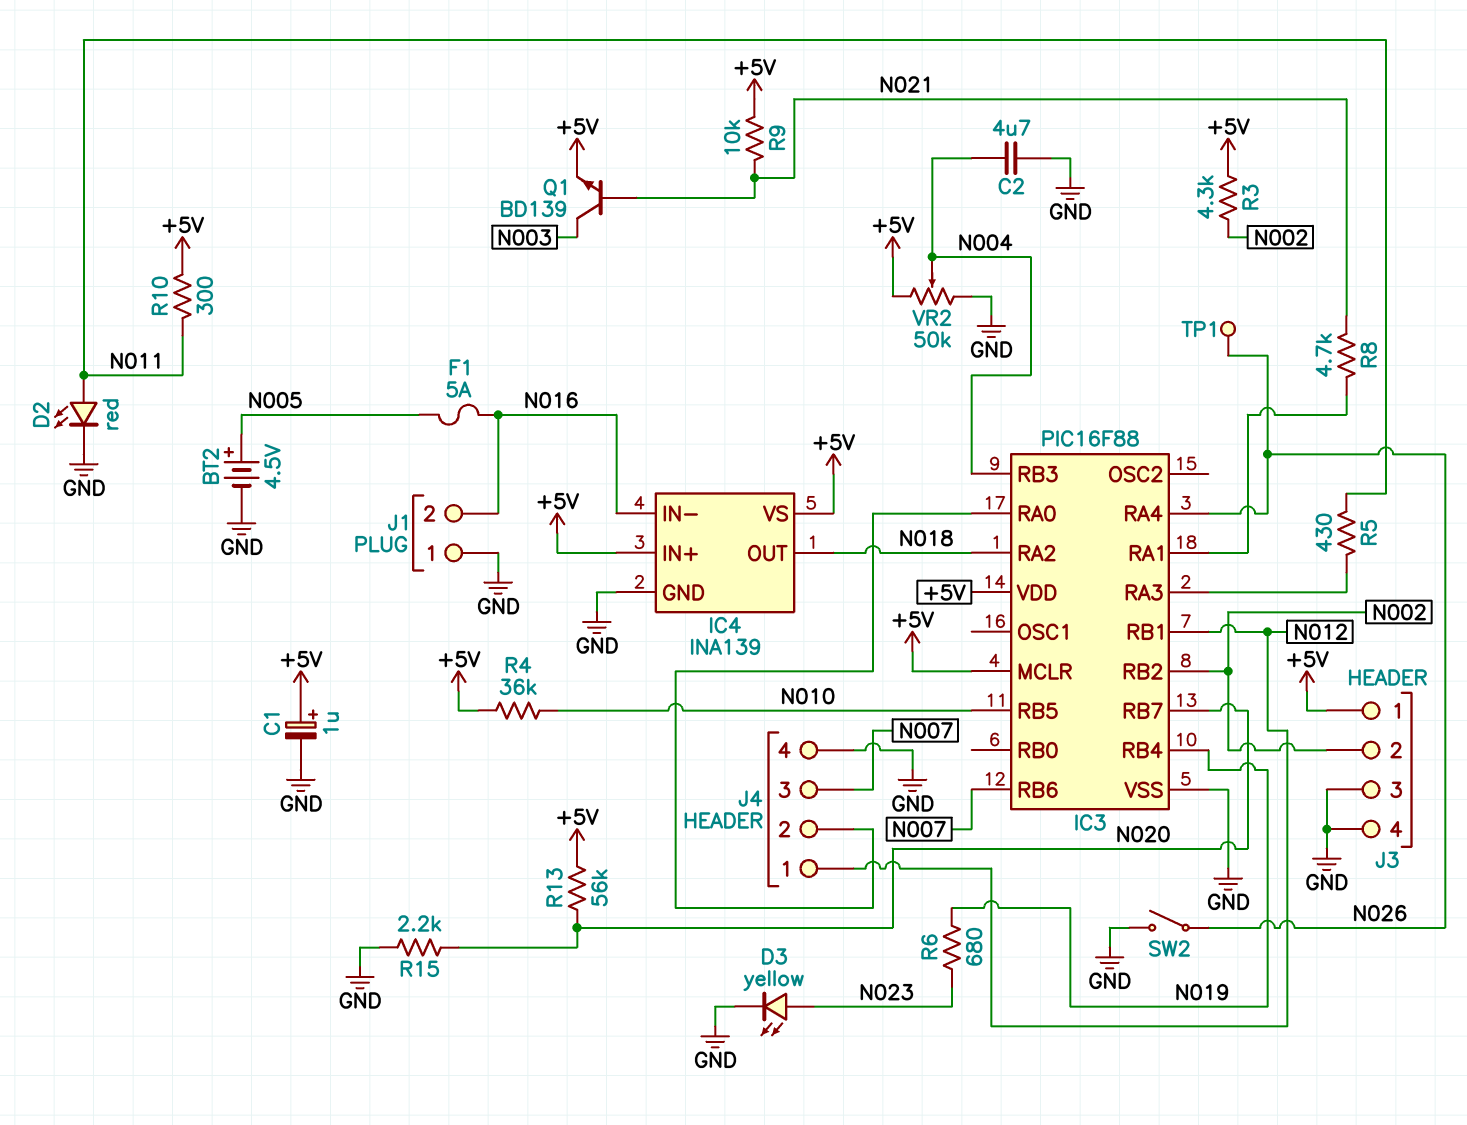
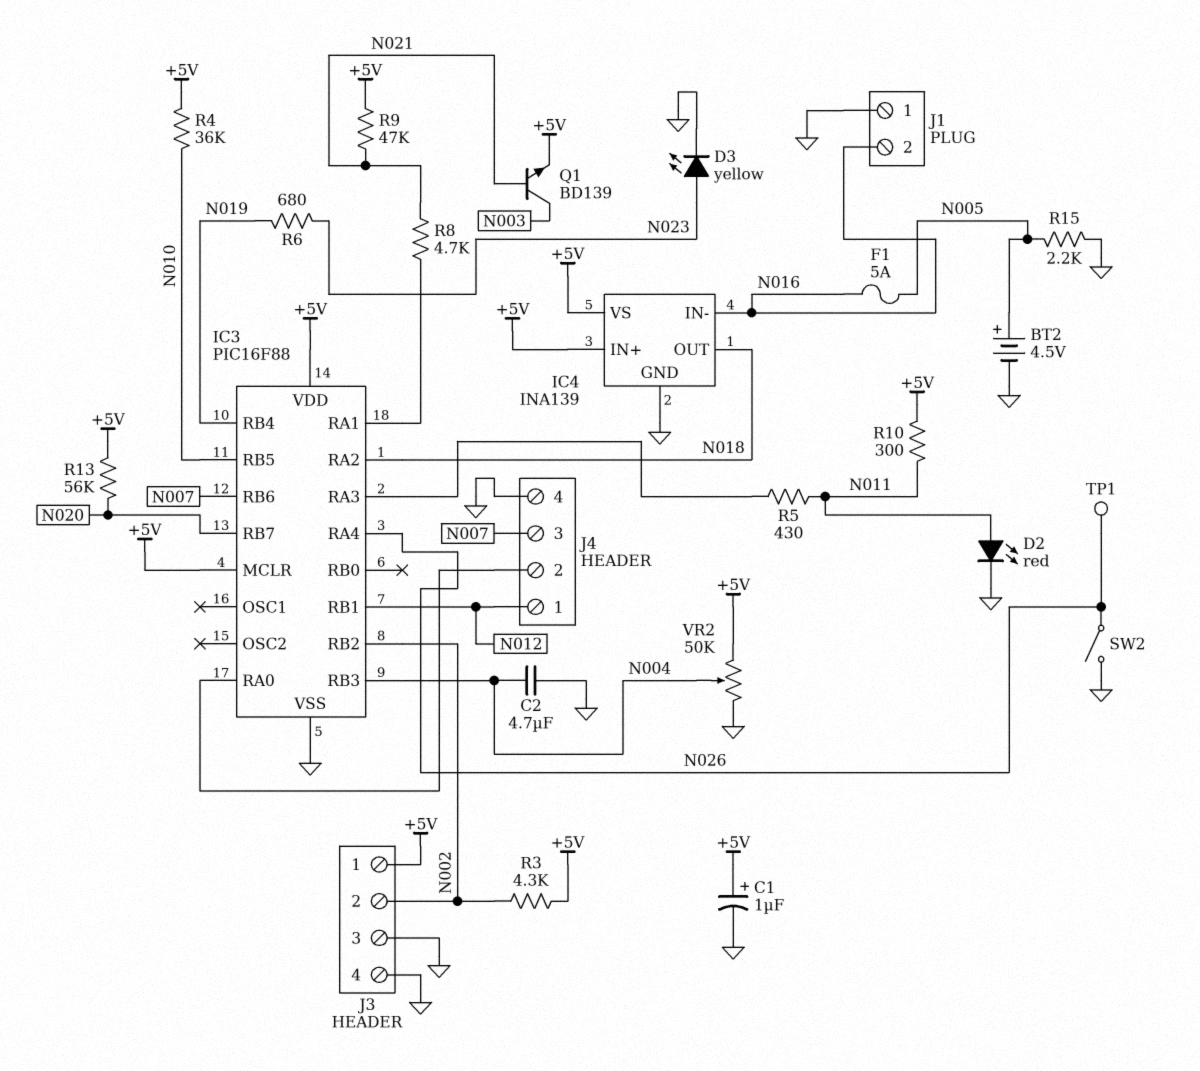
R9: 10k (+5V, N021) -> 47k (+5V, N021)
R15: 2.2k (GND, N020) -> 2.2k (GND, N005)

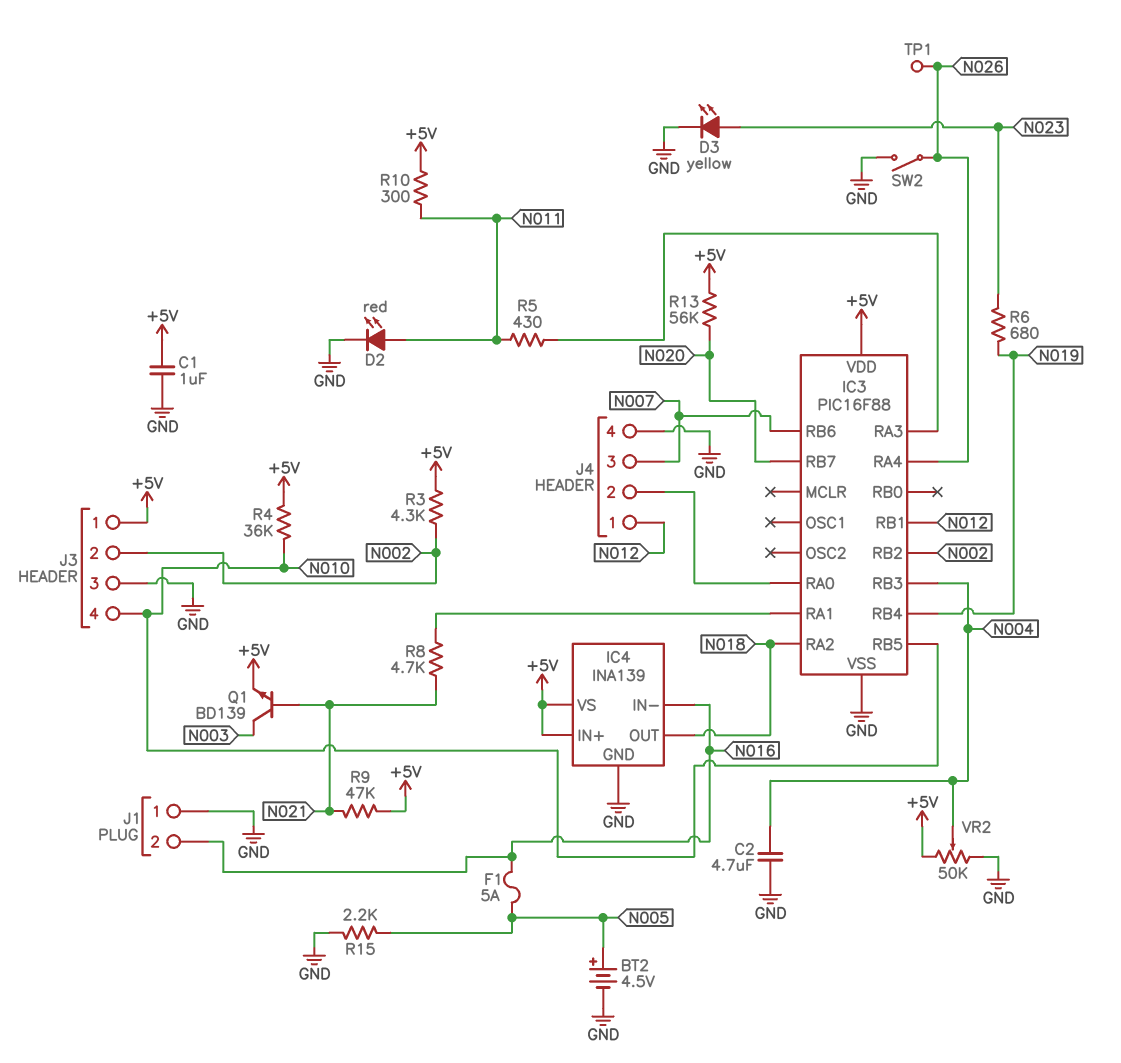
C1: 1uF (plus +5V, minus GND) -> 1uF (+5V, GND)
IC3 pin MCLR: +5V -> none
J3 pin 4: GND -> N010

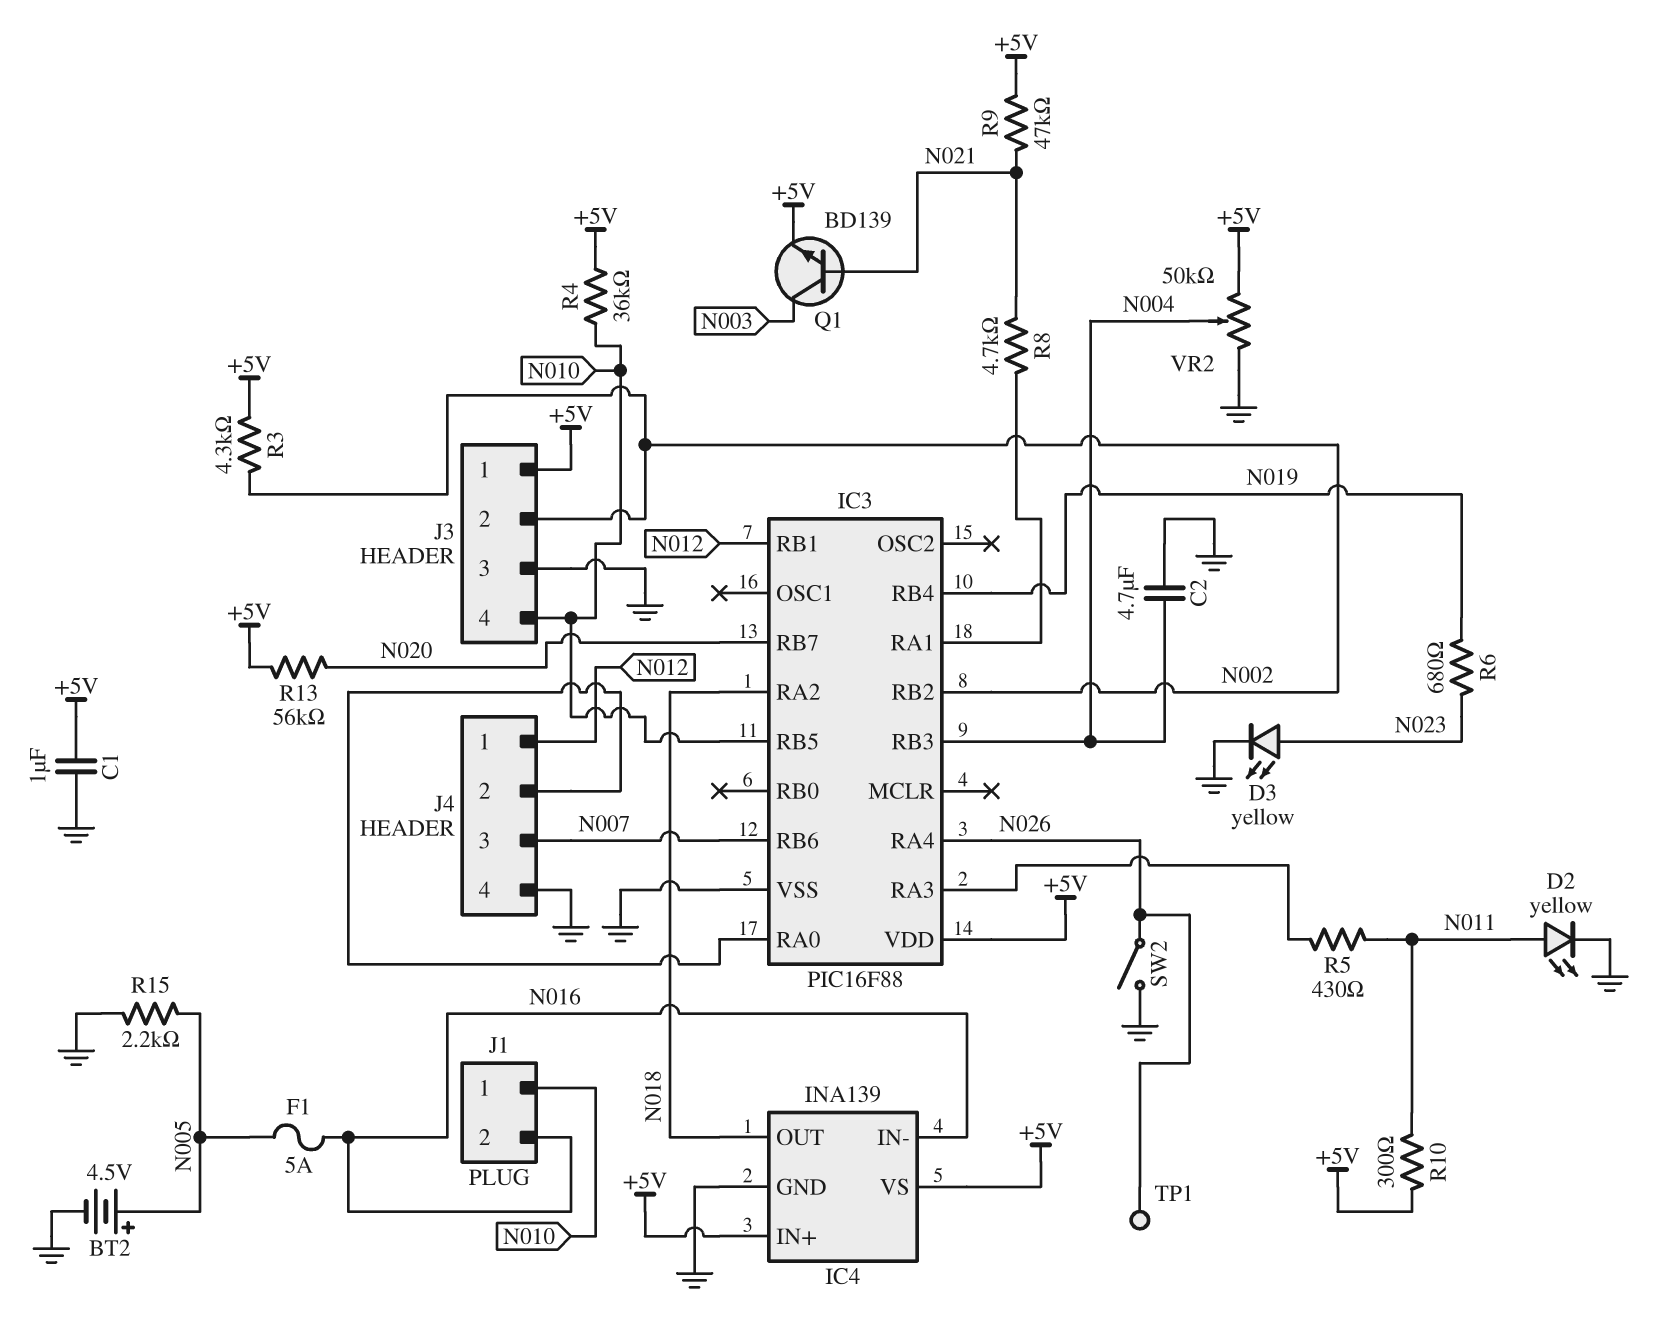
D2: LED red (A N011, K GND) -> LED yellow (A N011, K GND)
J1 pin 1: GND -> N010

